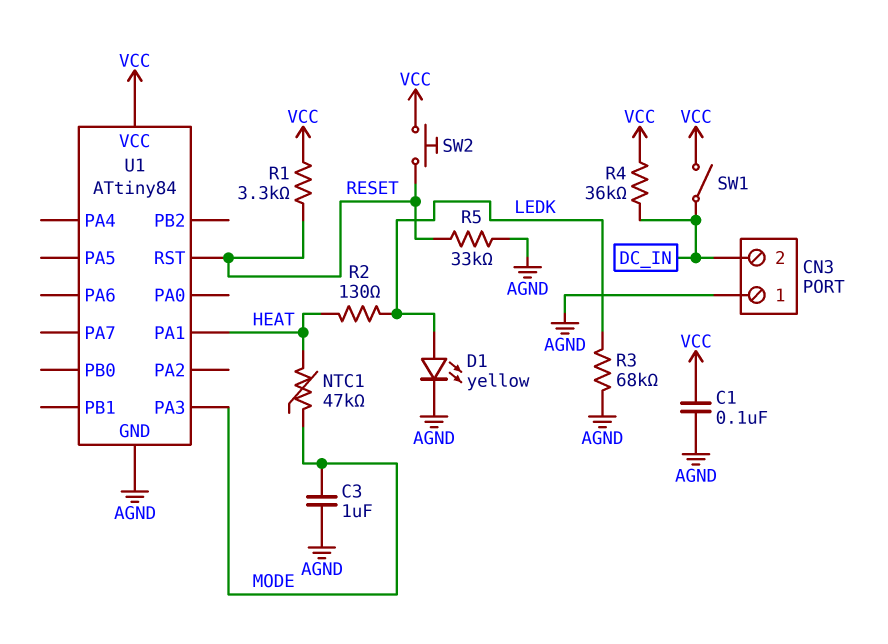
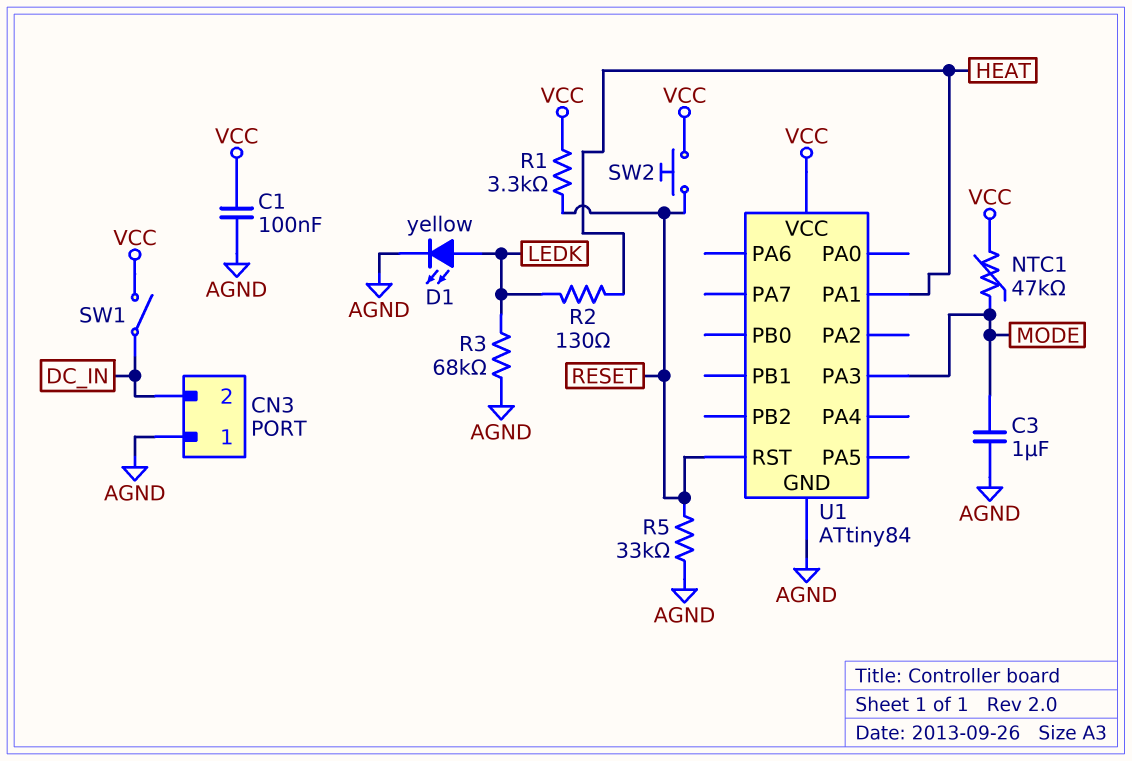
NTC1: 47k (HEAT, MODE) -> 47k (MODE, VCC)
R4: 36k (DC_IN, VCC) -> none

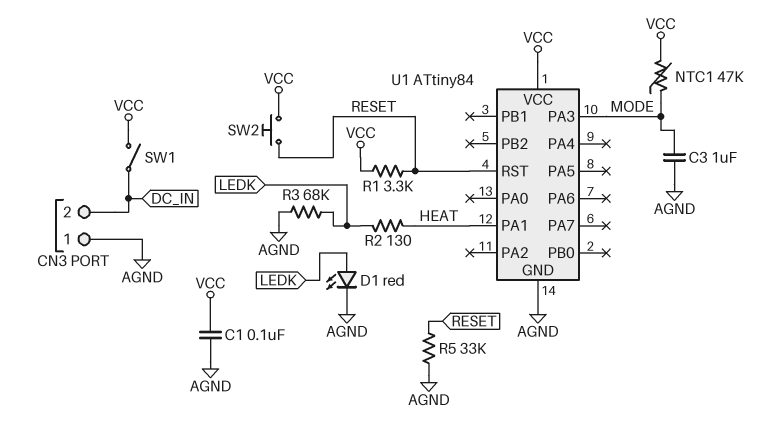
D1: LED yellow (A LEDK, K AGND) -> LED red (A LEDK, K AGND)

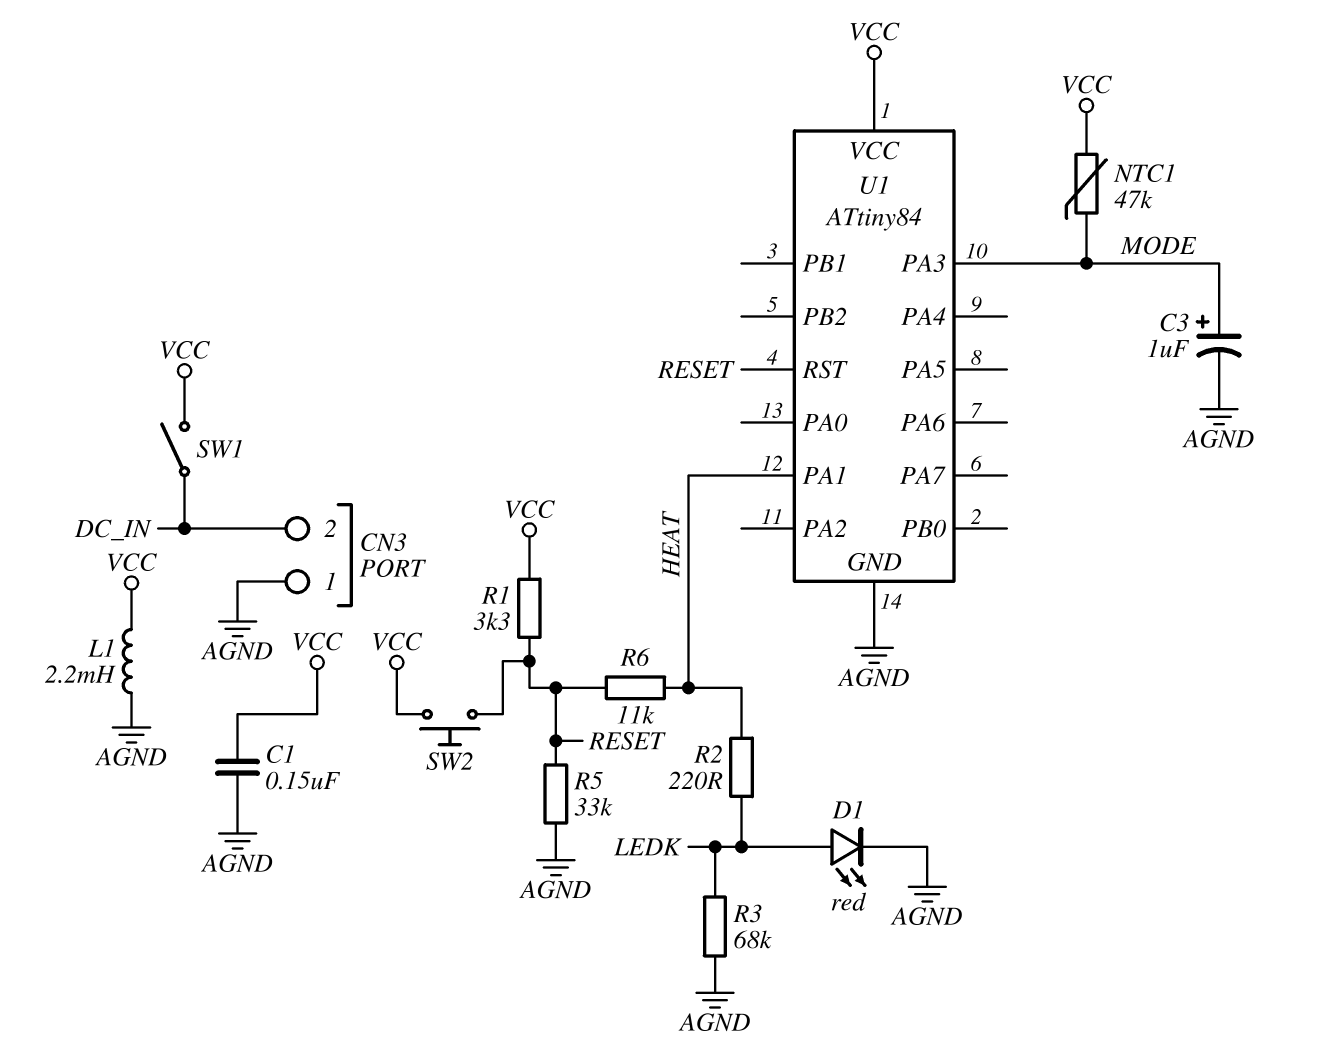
C1: 100nF (AGND, VCC) -> 150nF (AGND, VCC)
C3: 1uF (AGND, MODE) -> 1uF (plus MODE, minus AGND)
L1: none -> 2.2mH (AGND, VCC)
R2: 130 (HEAT, LEDK) -> 220 (HEAT, LEDK)
R6: none -> 11k (HEAT, RESET)

